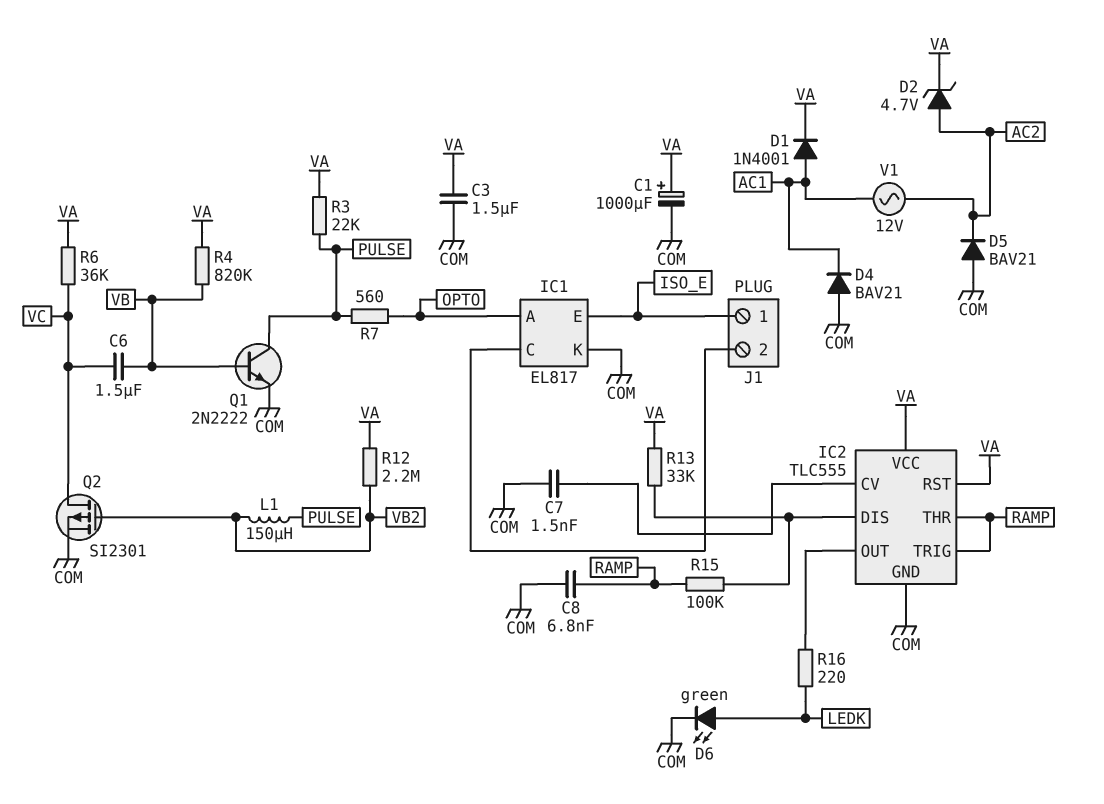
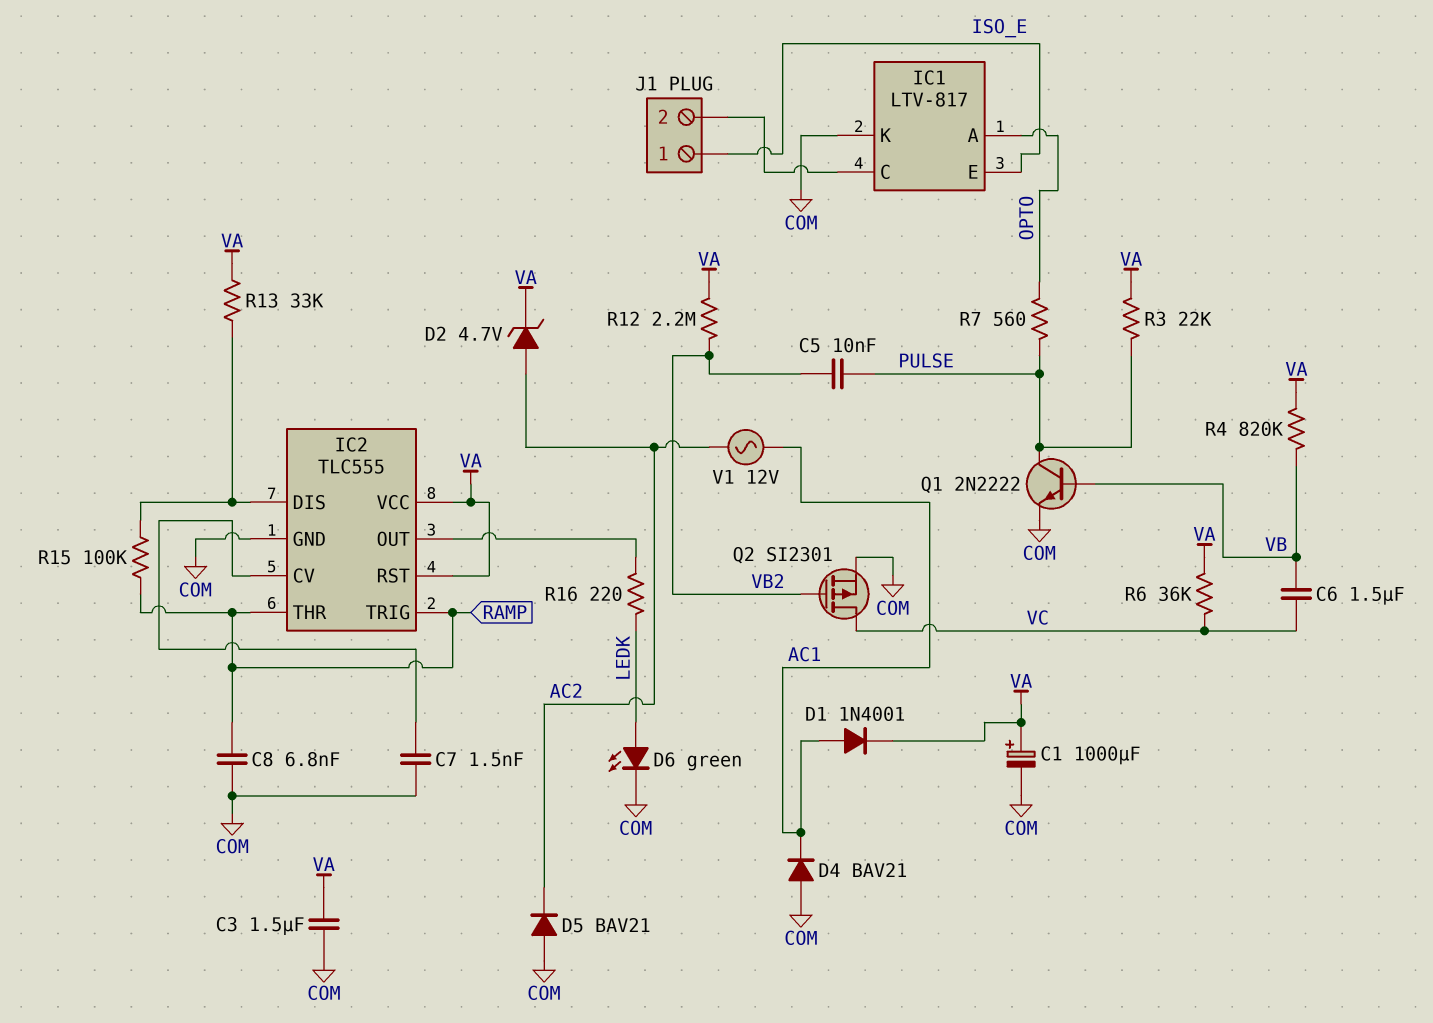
C5: none -> 10nF (PULSE, VB2)
IC1: EL817 -> LTV-817
L1: 150uH (PULSE, VB2) -> none

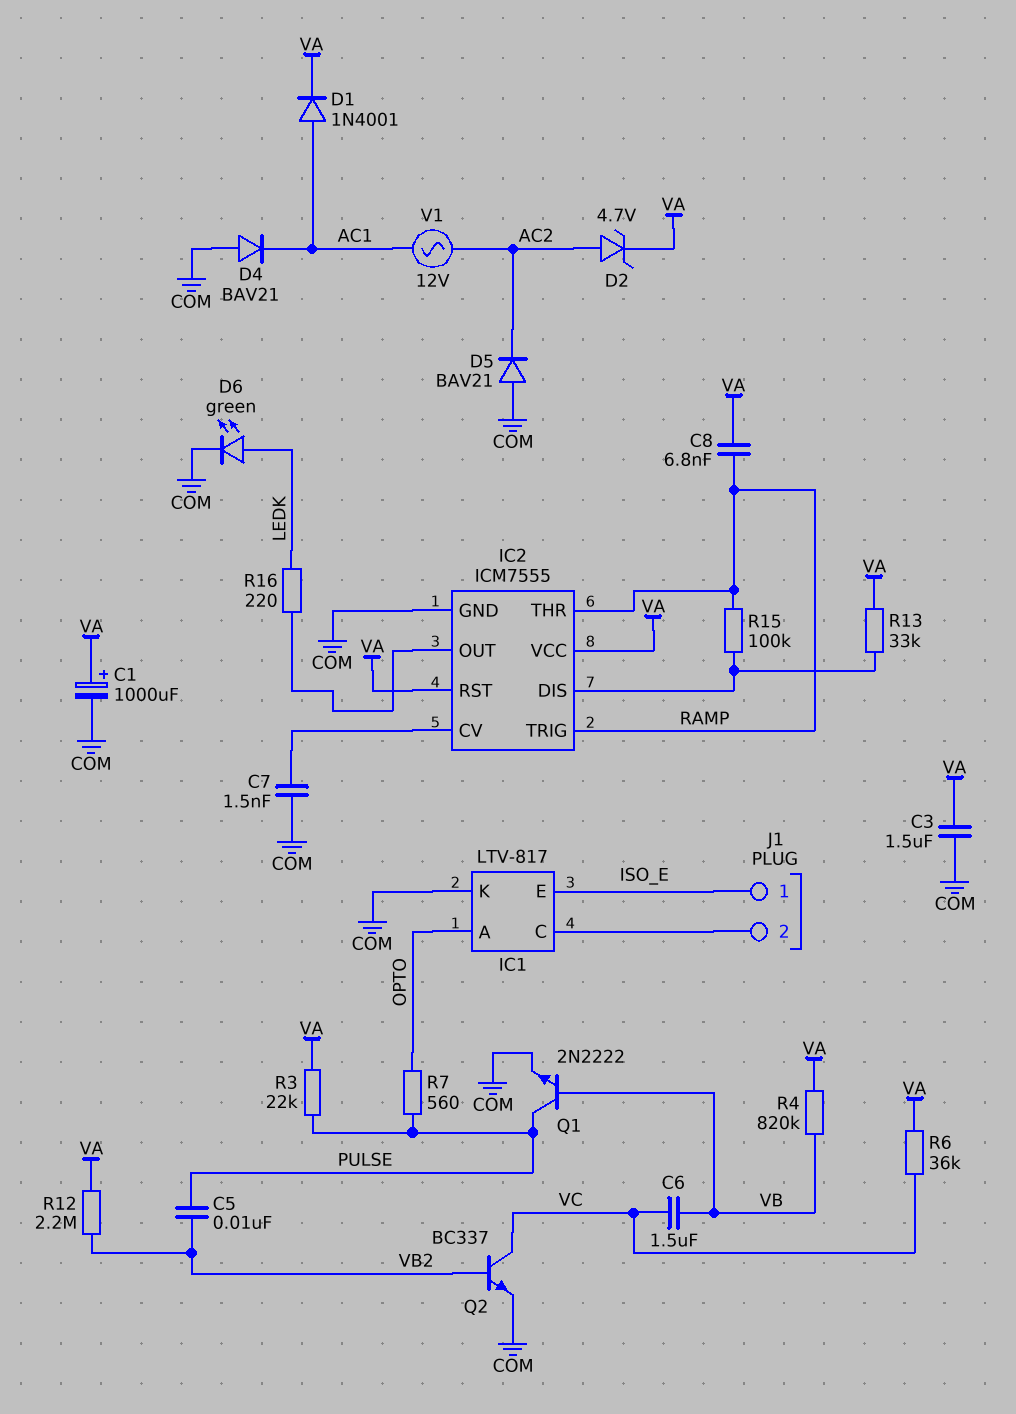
C8: 6.8nF (COM, RAMP) -> 6.8nF (RAMP, VA)
IC2: TLC555 -> ICM7555
Q2: PMOS SI2301 (G VB2, D VC, S COM) -> NPN BC337 (B VB2, C VC, E COM)

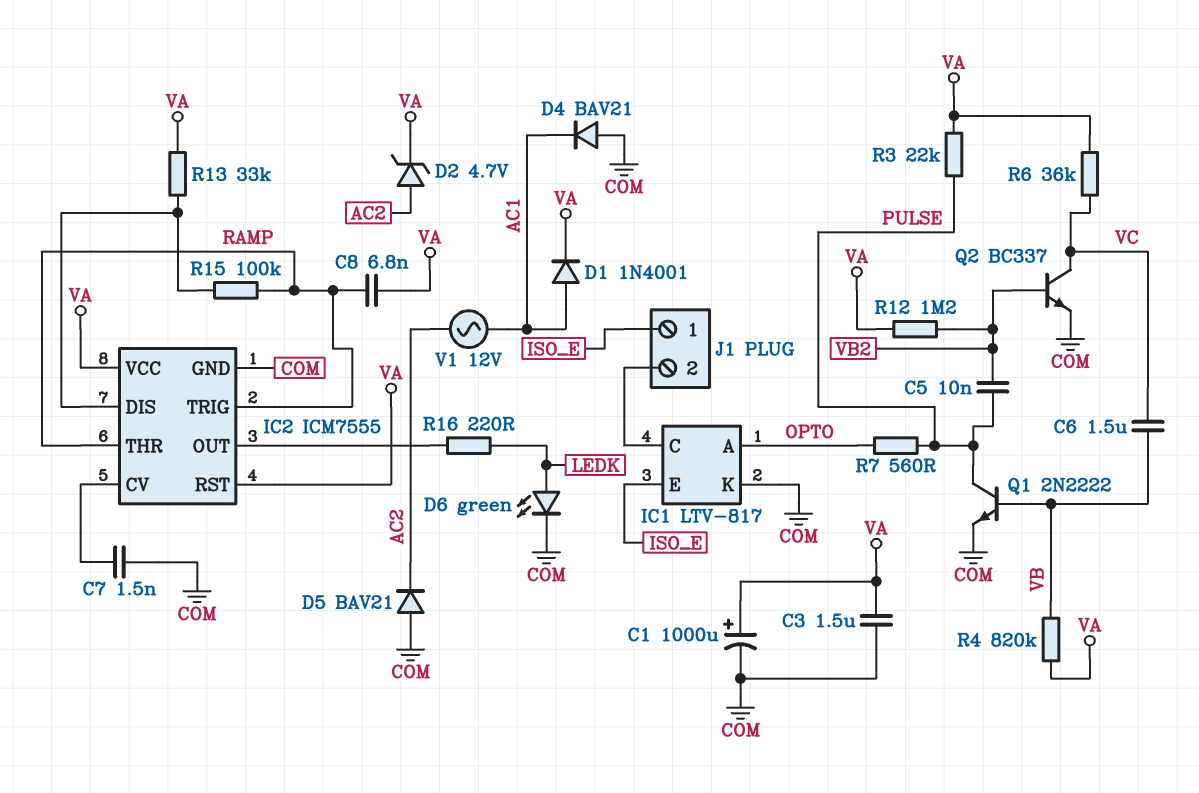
R12: 2.2M (VA, VB2) -> 1.2M (VA, VB2)

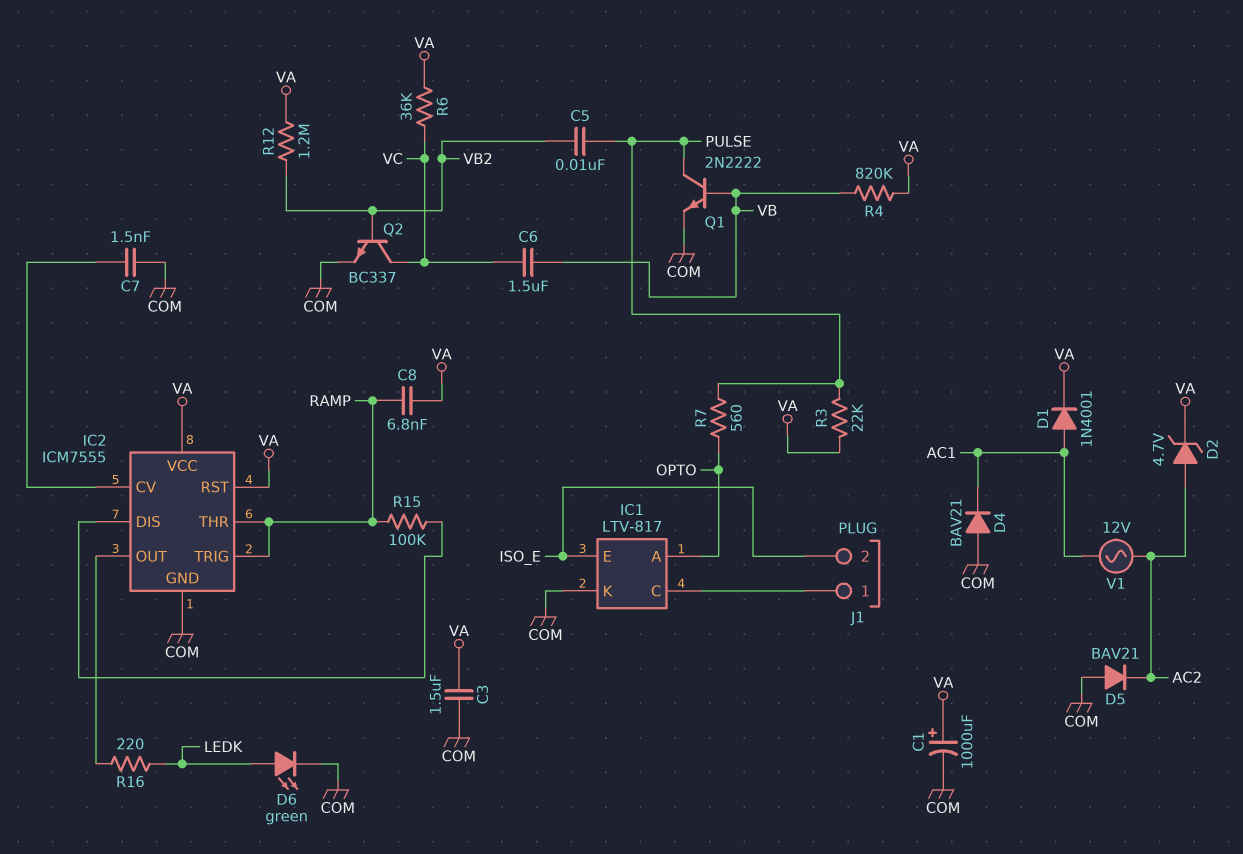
J1 pin 1: ISO_E -> IC1/C
J1 pin 2: IC1/C -> ISO_E
R13: 33k (IC2/DIS, VA) -> none

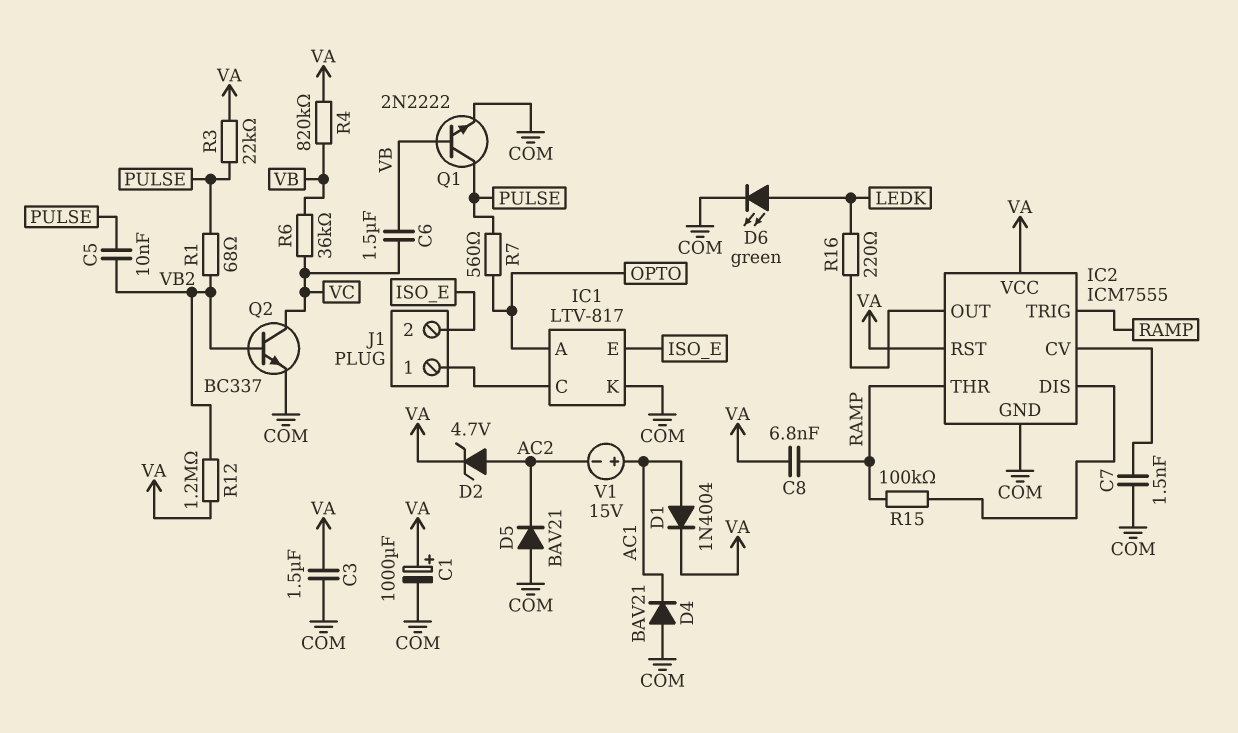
D1: diode 1N4001 (A AC1, K VA) -> diode 1N4004 (A AC1, K VA)
R1: none -> 68 (PULSE, VB2)
R6: 36k (VA, VC) -> 36k (VB, VC)
V1: AC 12V (AC1, AC2) -> 15V (plus AC1, minus AC2)

